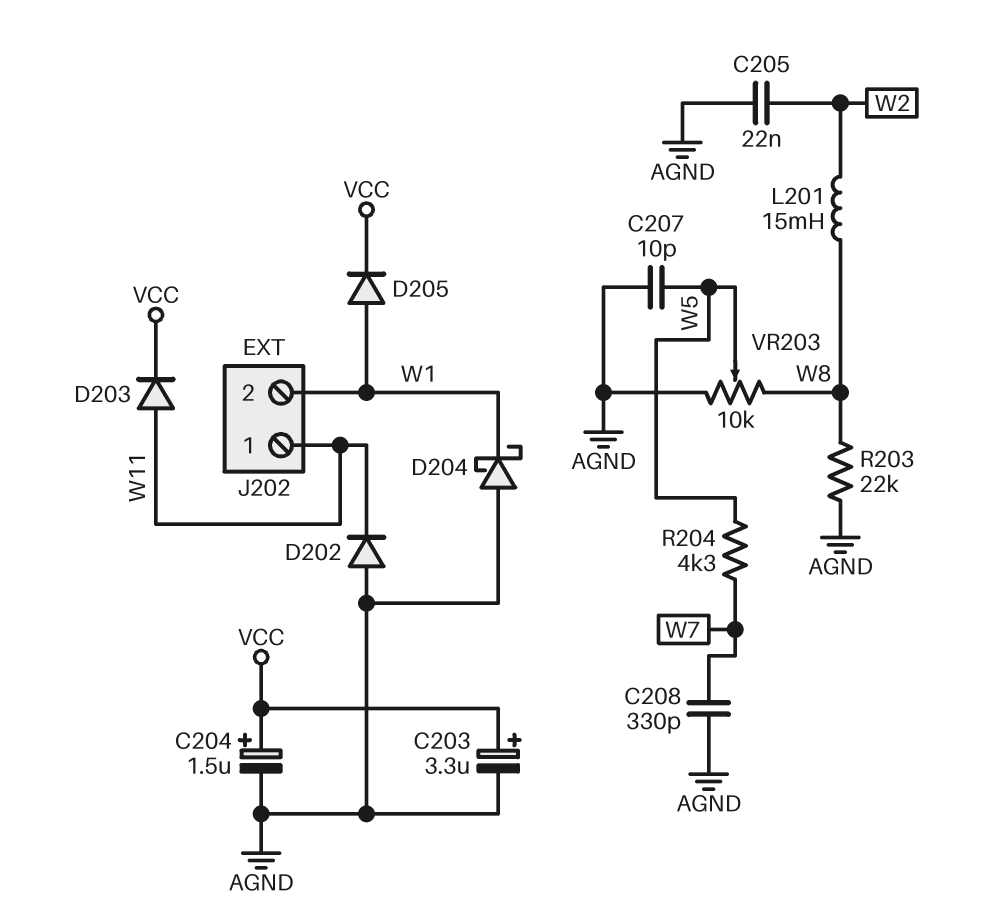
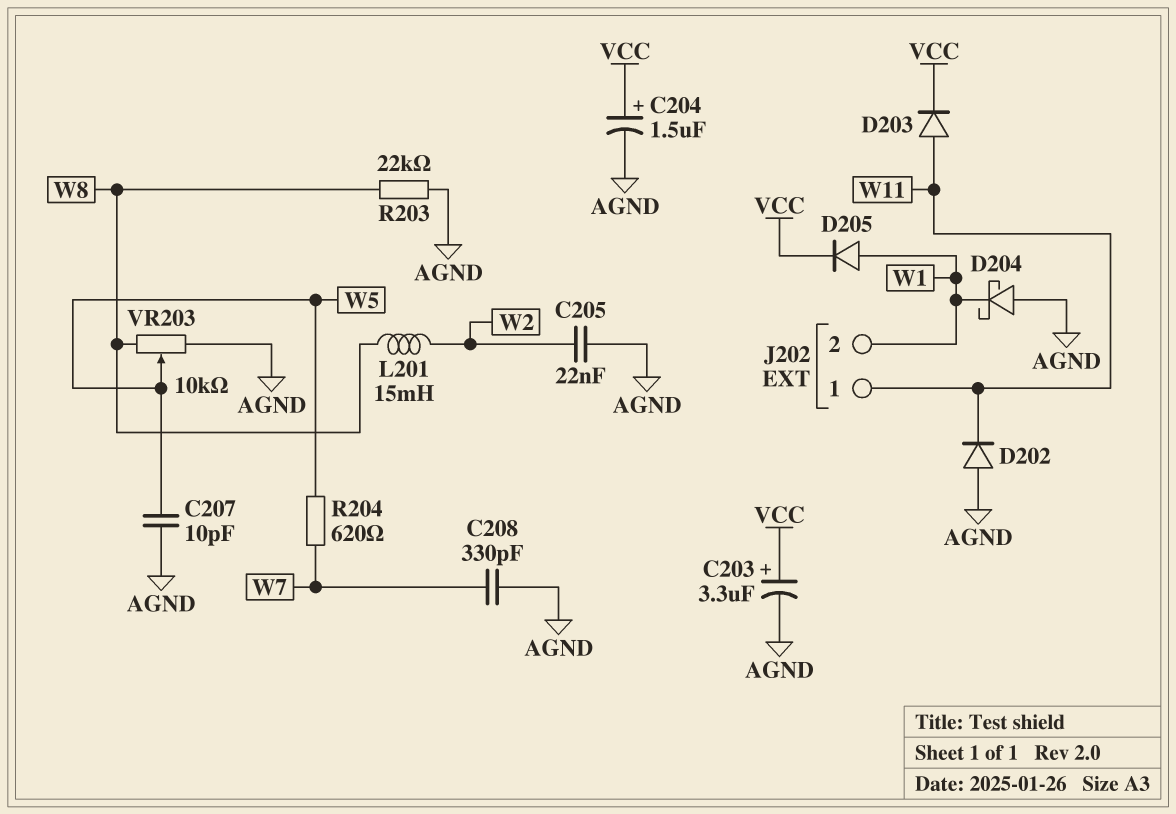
R204: 4.3k (W5, W7) -> 620 (W5, W7)

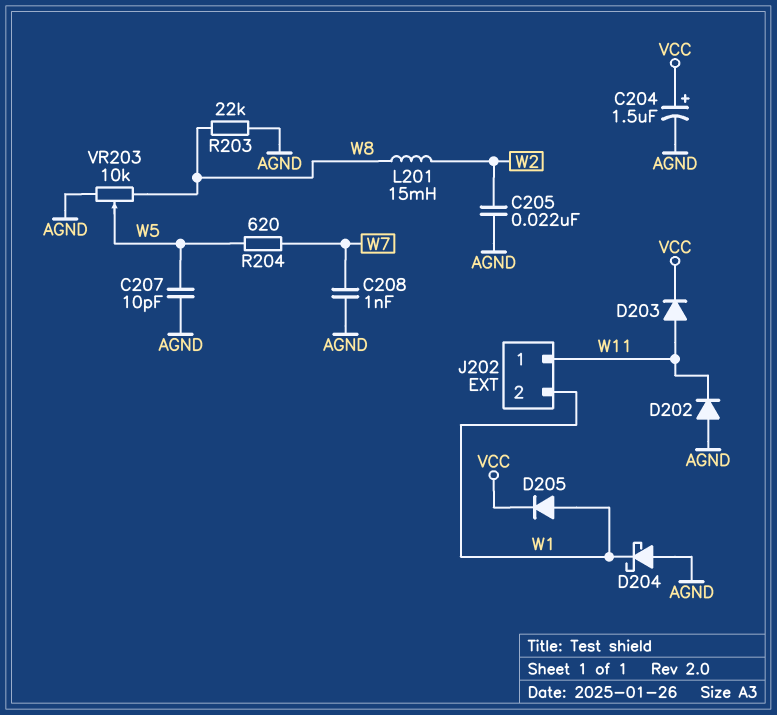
C203: 3.3uF (plus VCC, minus AGND) -> none
C208: 330pF (AGND, W7) -> 1nF (AGND, W7)

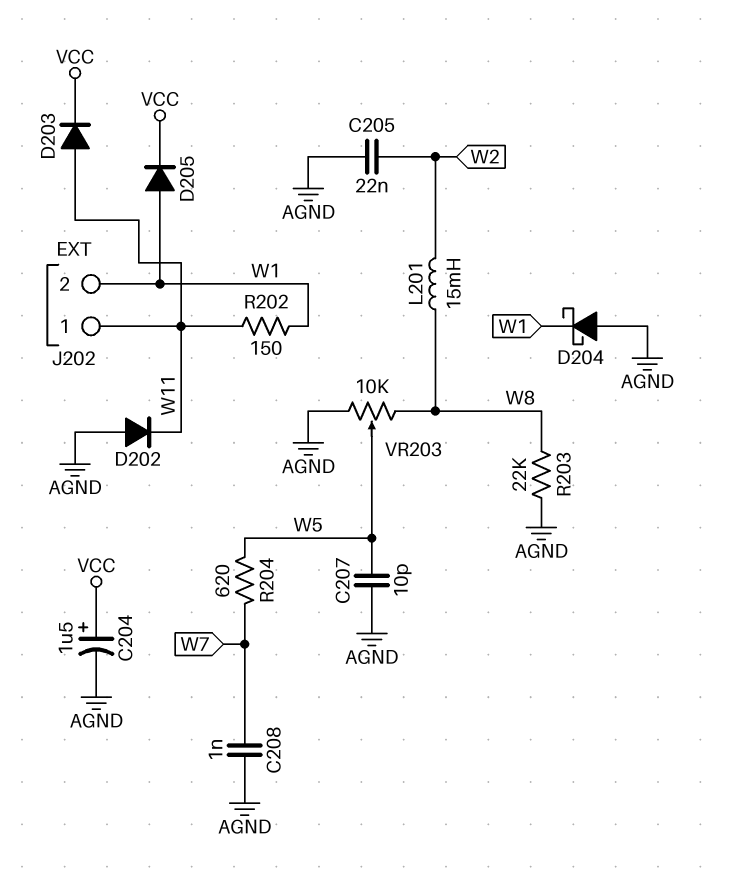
R202: none -> 150 (W1, W11)

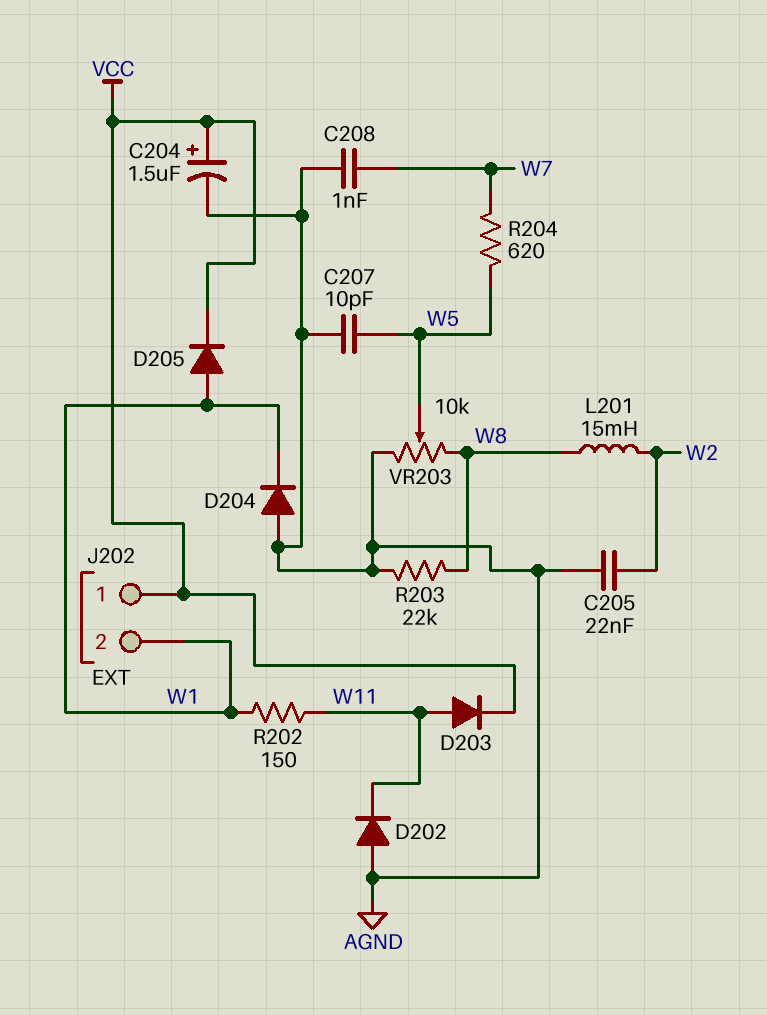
D204: schottky (A AGND, K W1) -> diode (A AGND, K W1)
J202 pin 1: W11 -> VCC

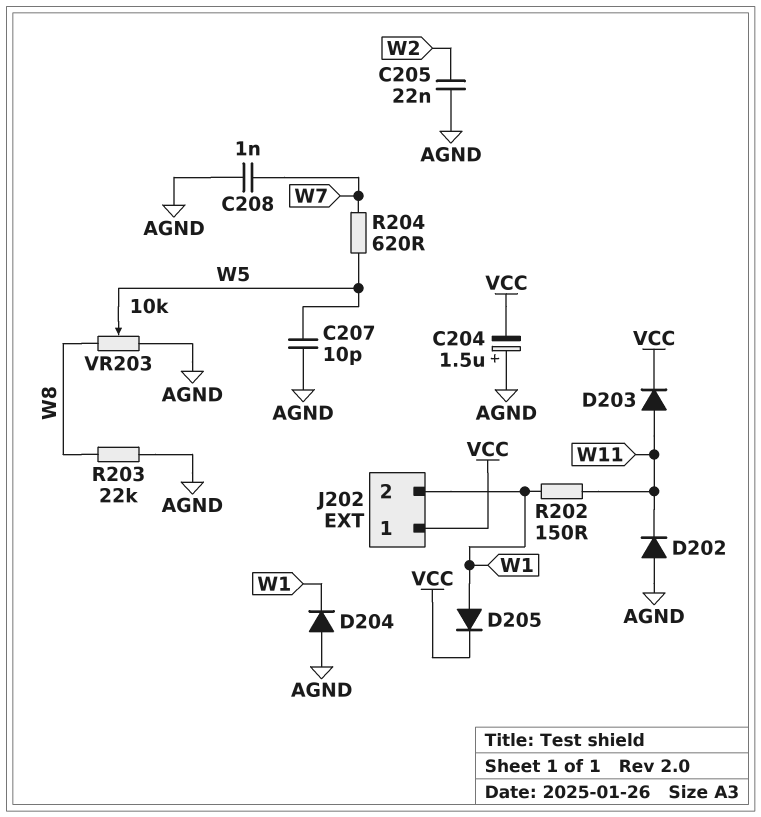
C204: 1.5uF (plus VCC, minus AGND) -> 1.5uF (plus AGND, minus VCC)
L201: 15mH (W2, W8) -> none

